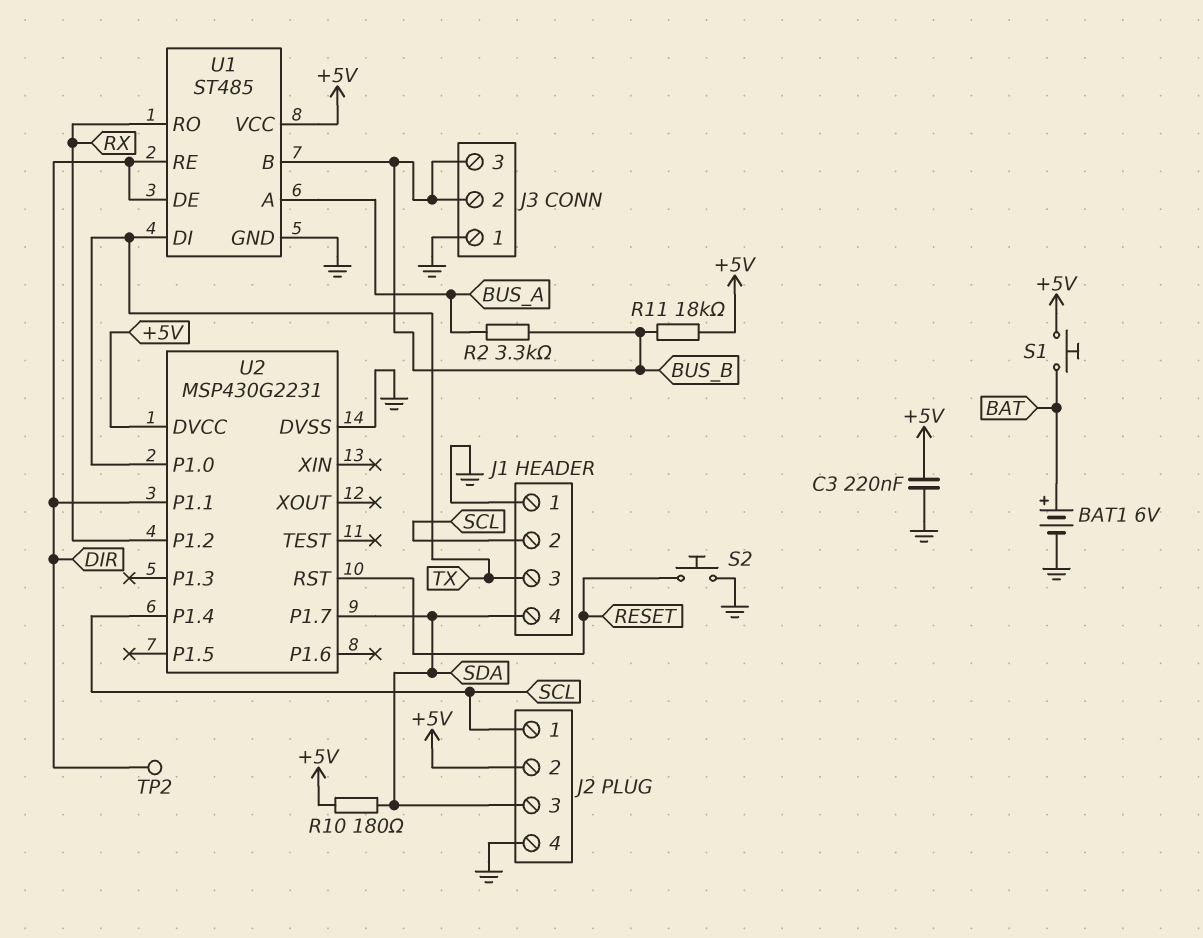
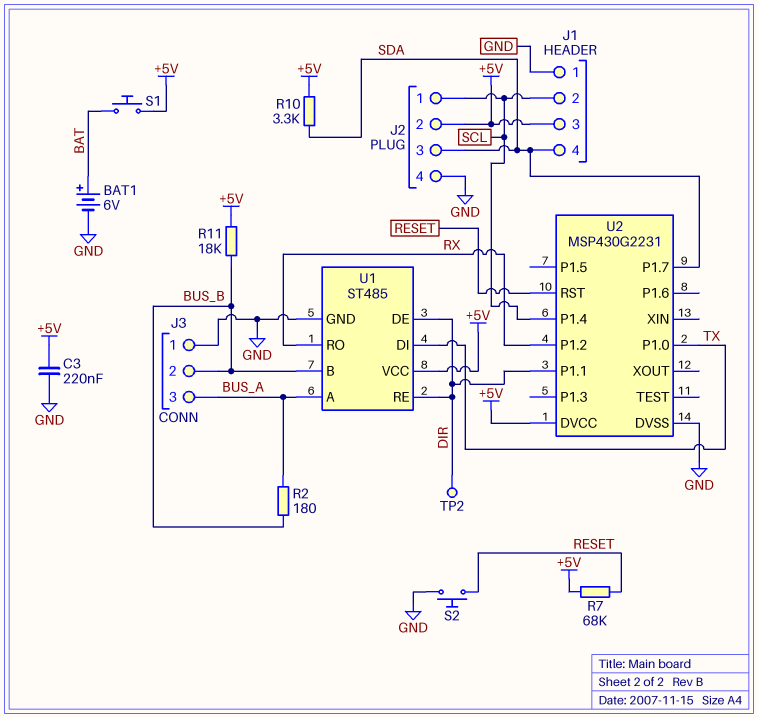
J1 pin 3: TX -> +5V
J3 pin 3: BUS_B -> BUS_A
R2: 3.3k (BUS_A, BUS_B) -> 180 (BUS_A, BUS_B)
R7: none -> 68k (+5V, RESET)
R10: 180 (+5V, SDA) -> 3.3k (+5V, SDA)

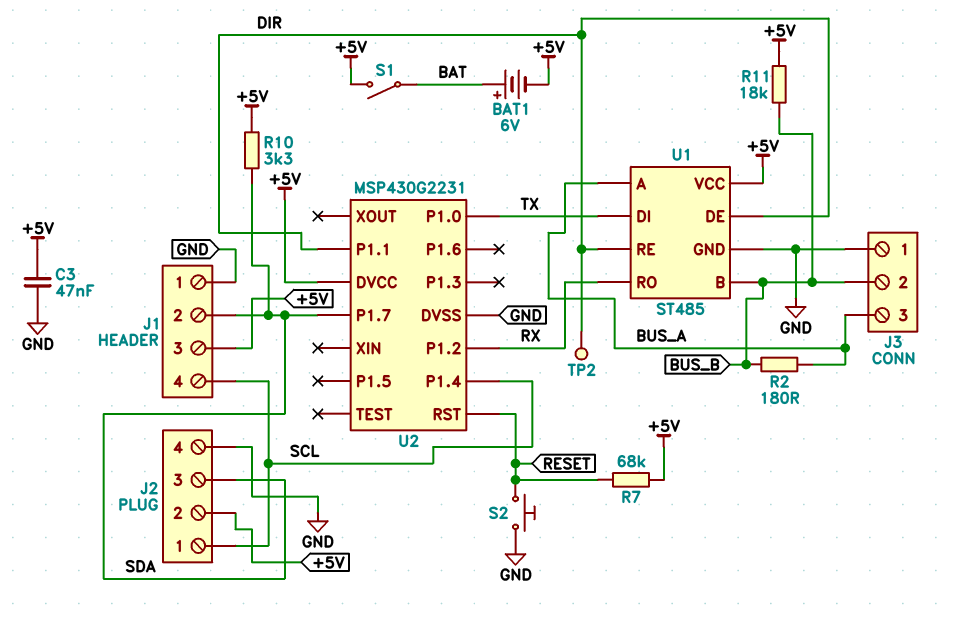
BAT1: 6V (plus BAT, minus GND) -> 6V (plus BAT, minus +5V)
C3: 220nF (+5V, GND) -> 47nF (+5V, GND)
J1 pin 2: SCL -> SDA
J1 pin 4: SDA -> SCL
S1: button (+5V, BAT) -> switch (+5V, BAT)

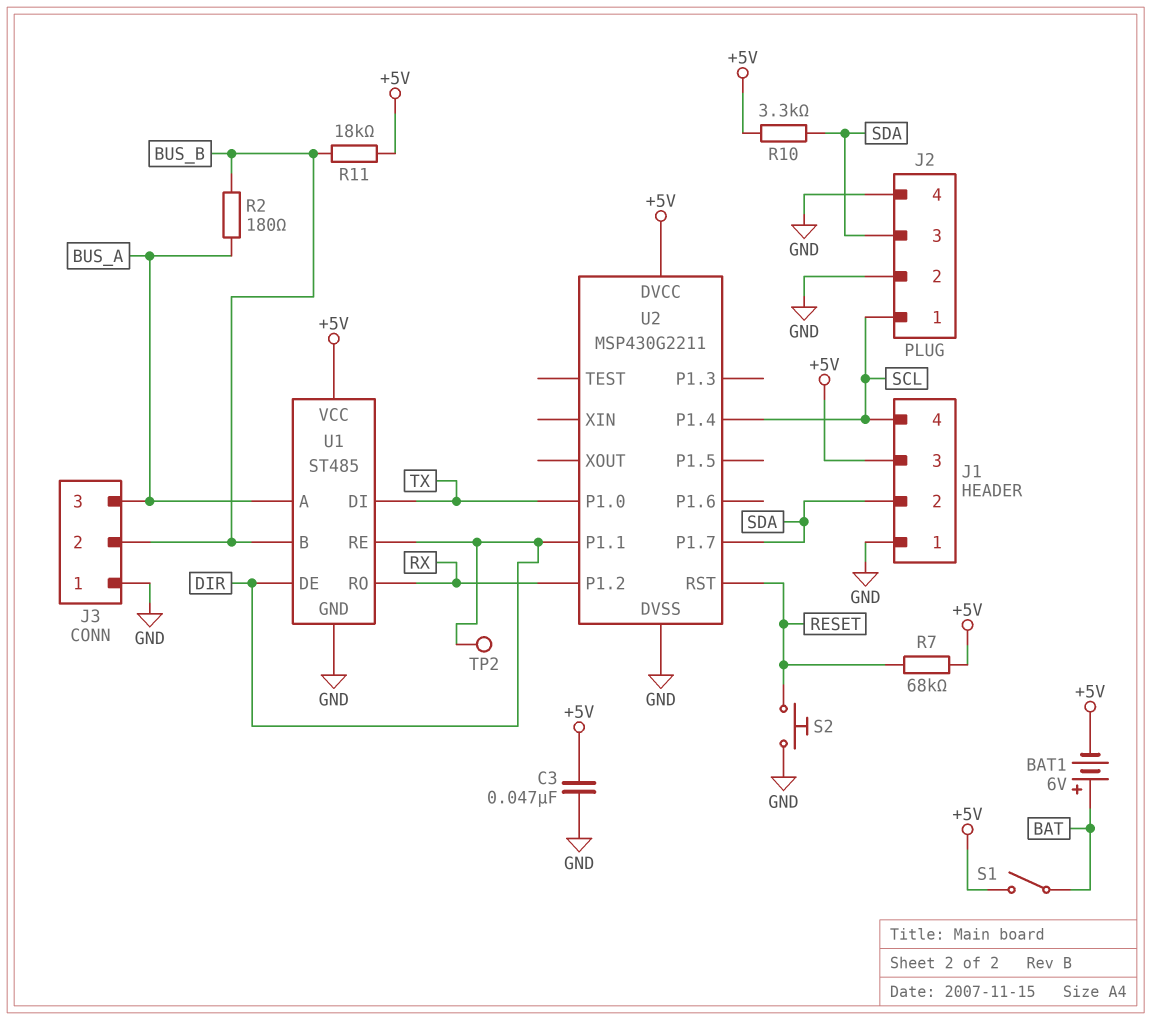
J2 pin 2: +5V -> GND
U2: MSP430G2231 -> MSP430G2211

